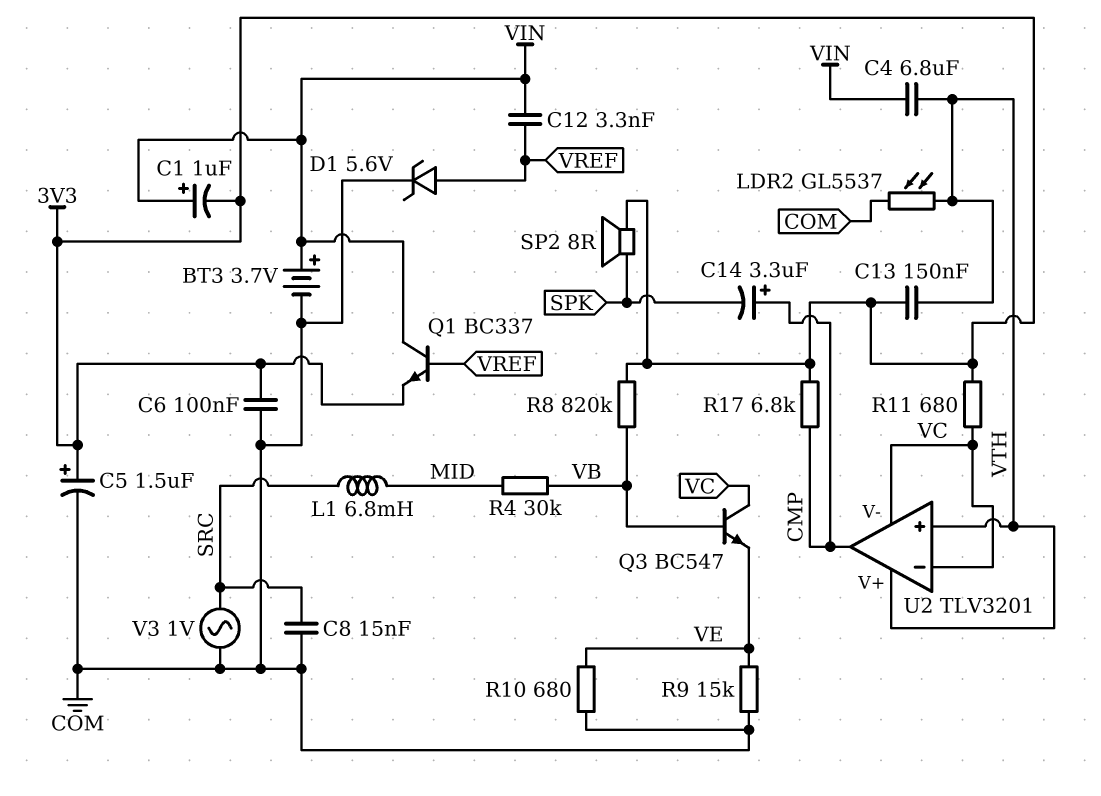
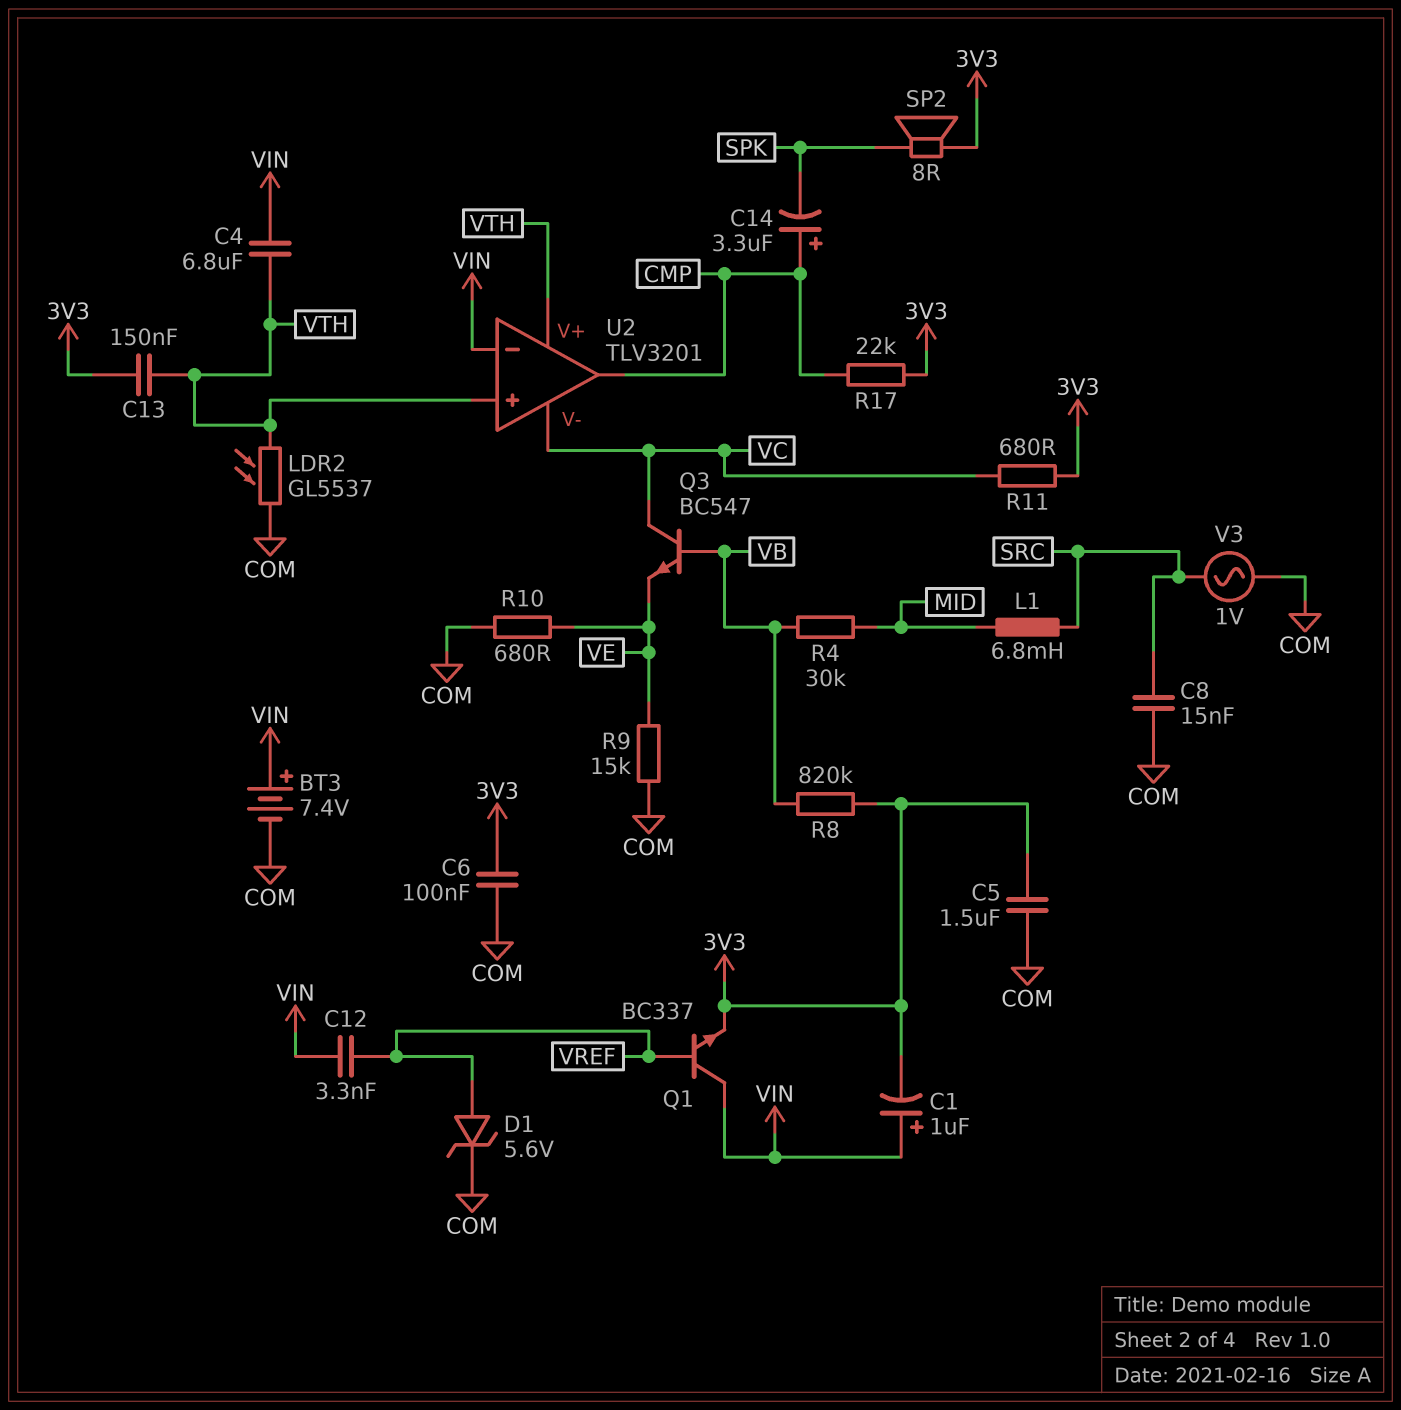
BT3: 3.7V (plus VIN, minus COM) -> 7.4V (plus VIN, minus COM)
C5: 1.5uF (plus 3V3, minus COM) -> 1.5uF (3V3, COM)
R17: 6.8k (3V3, CMP) -> 22k (3V3, CMP)
U2 pin in-: VC -> VIN

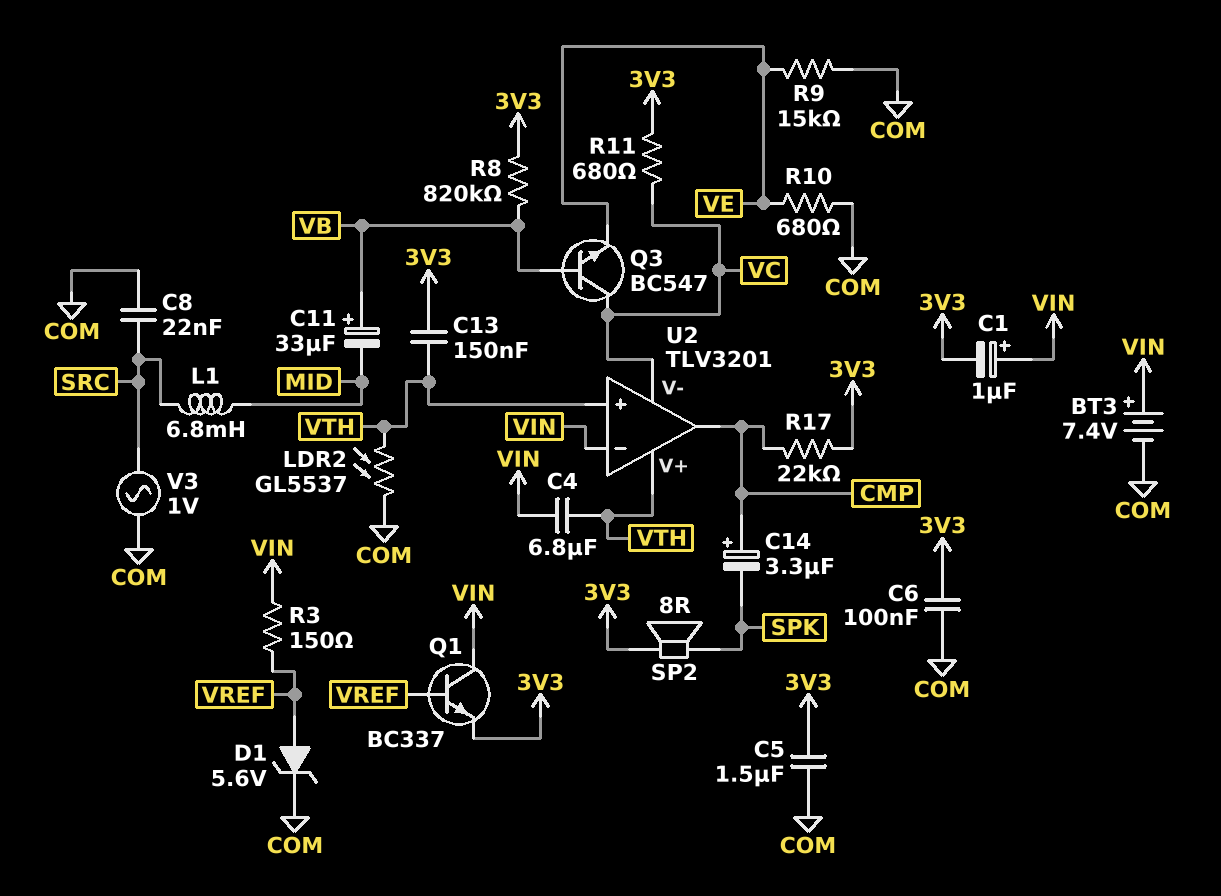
C8: 15nF (COM, SRC) -> 22nF (COM, SRC)
C11: none -> 33uF (plus VB, minus MID)
C12: 3.3nF (VIN, VREF) -> none
R3: none -> 150 (VIN, VREF)
R4: 30k (MID, VB) -> none

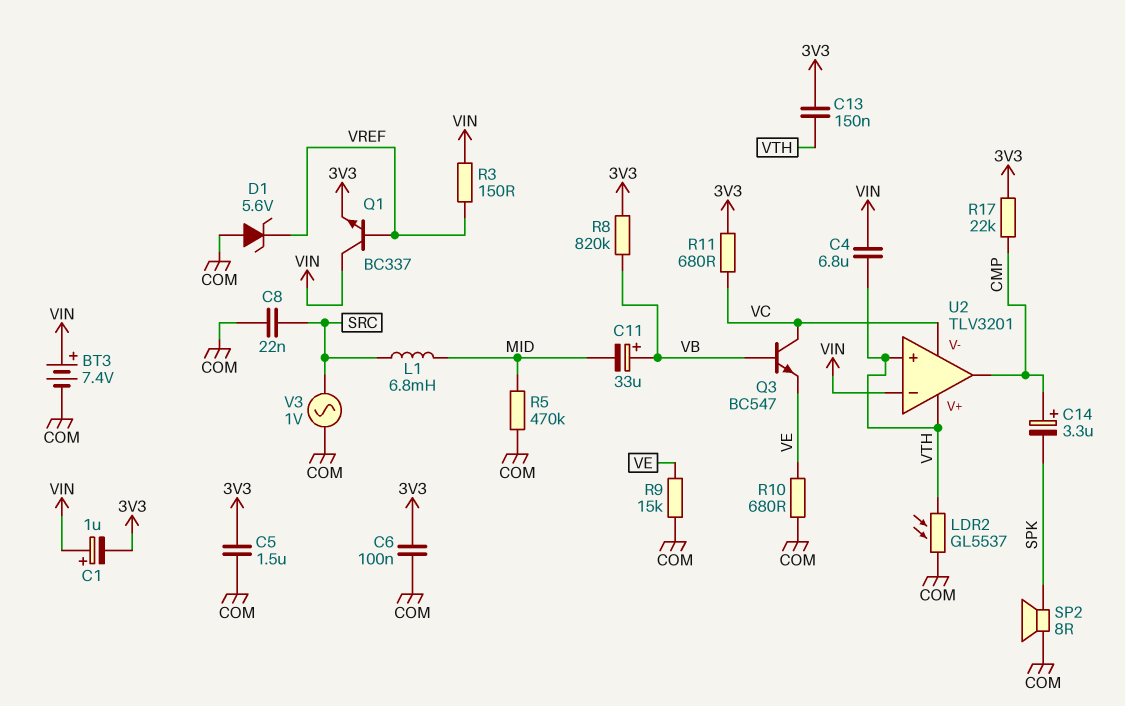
D1: zener 5.6V (A VREF, K COM) -> zener 5.6V (A COM, K VREF)
R5: none -> 470k (COM, MID)
SP2: speaker 8R (3V3, SPK) -> speaker 8R (COM, SPK)

